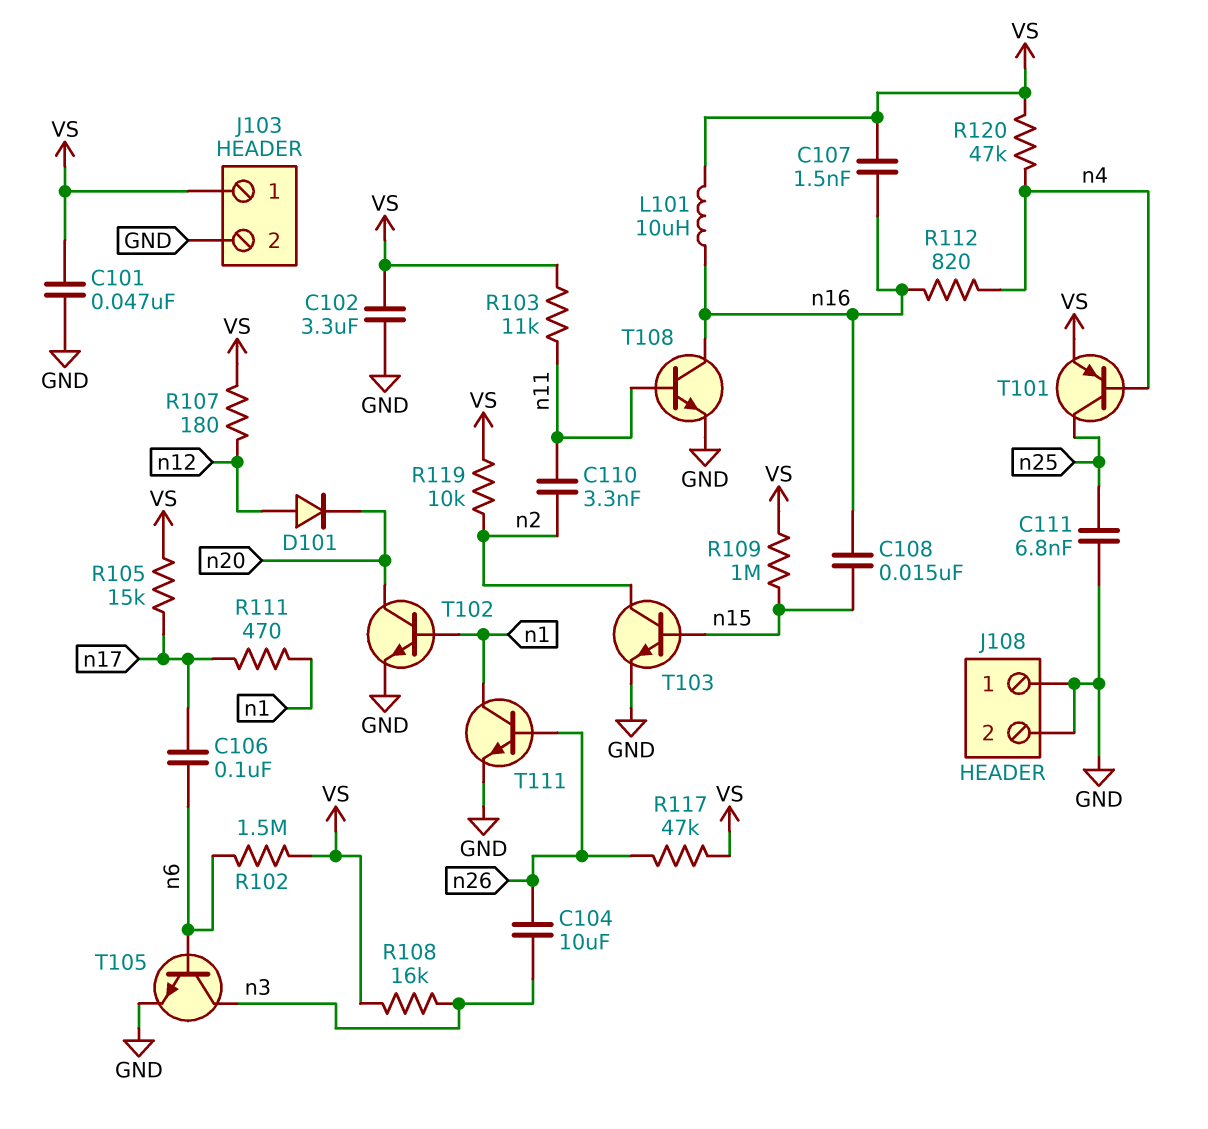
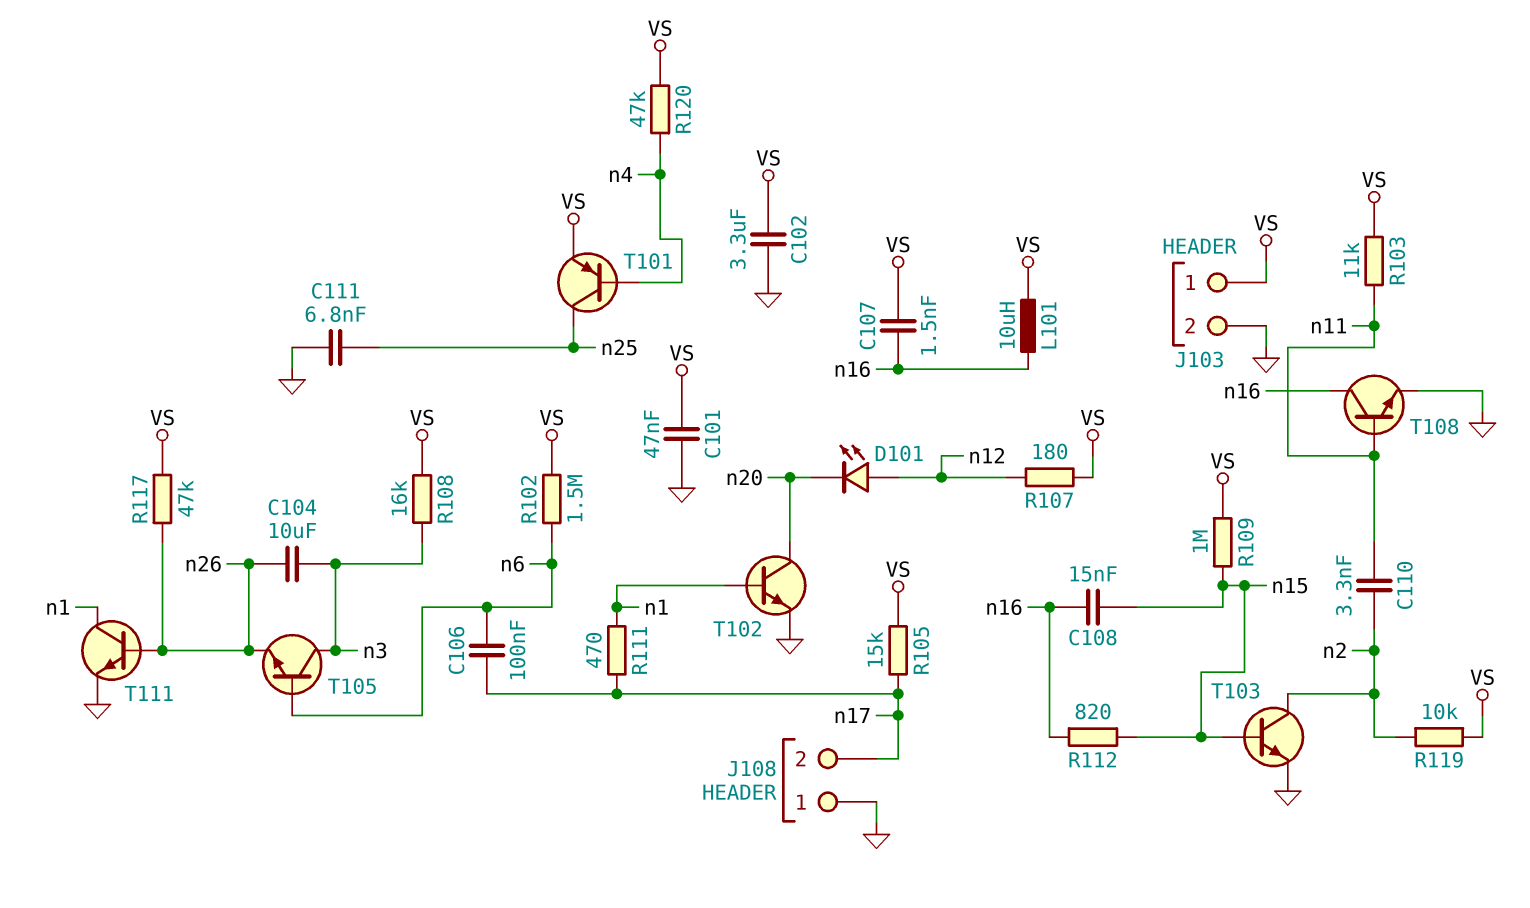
D101: diode (A n12, K n20) -> LED (A n12, K n20)
J108 pin 2: GND -> n17
R112: 820 (n4, n16) -> 820 (n15, n16)
T105: NPN (B n6, C n3, E GND) -> NPN (B n6, C n3, E n26)

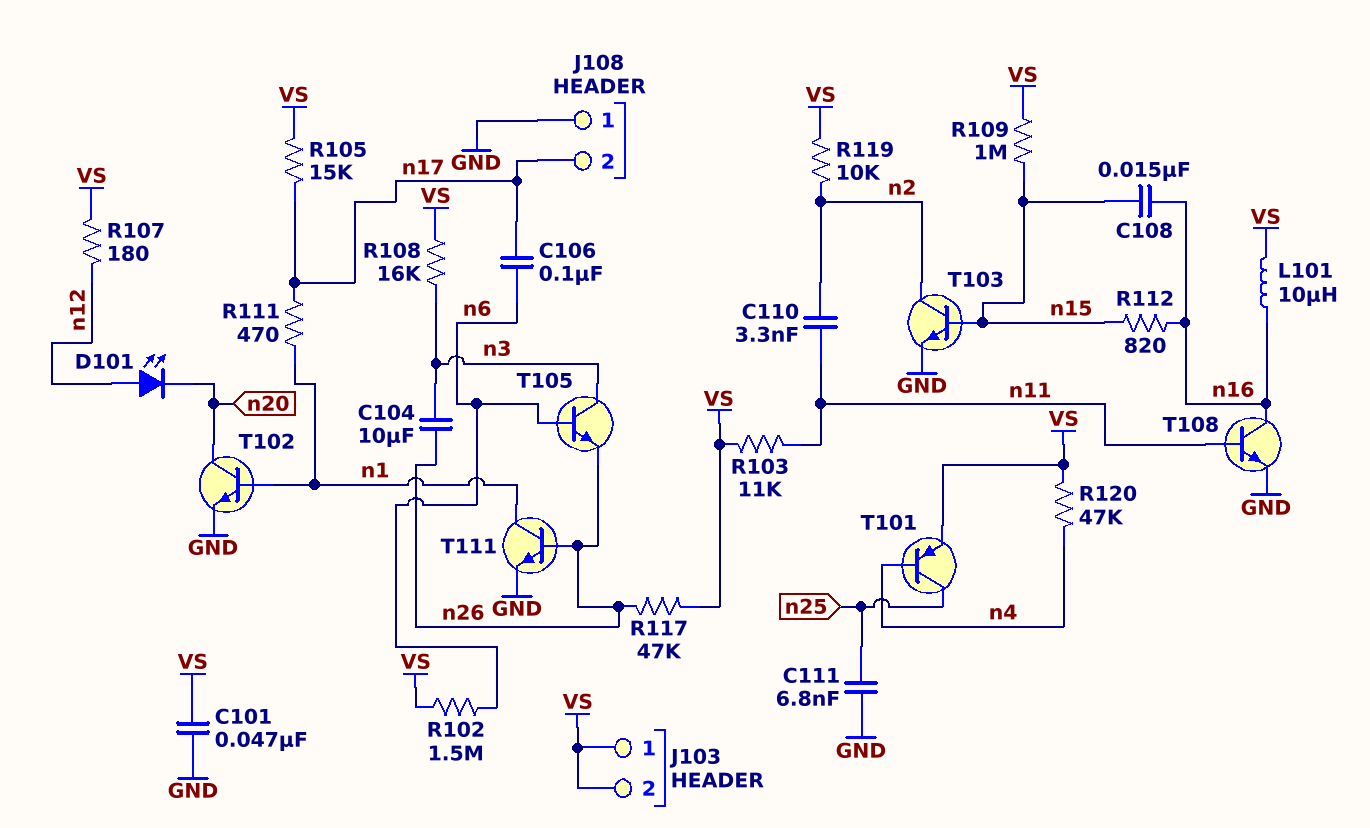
C102: 3.3uF (GND, VS) -> none
C107: 1.5nF (VS, n16) -> none
J103 pin 2: GND -> VS

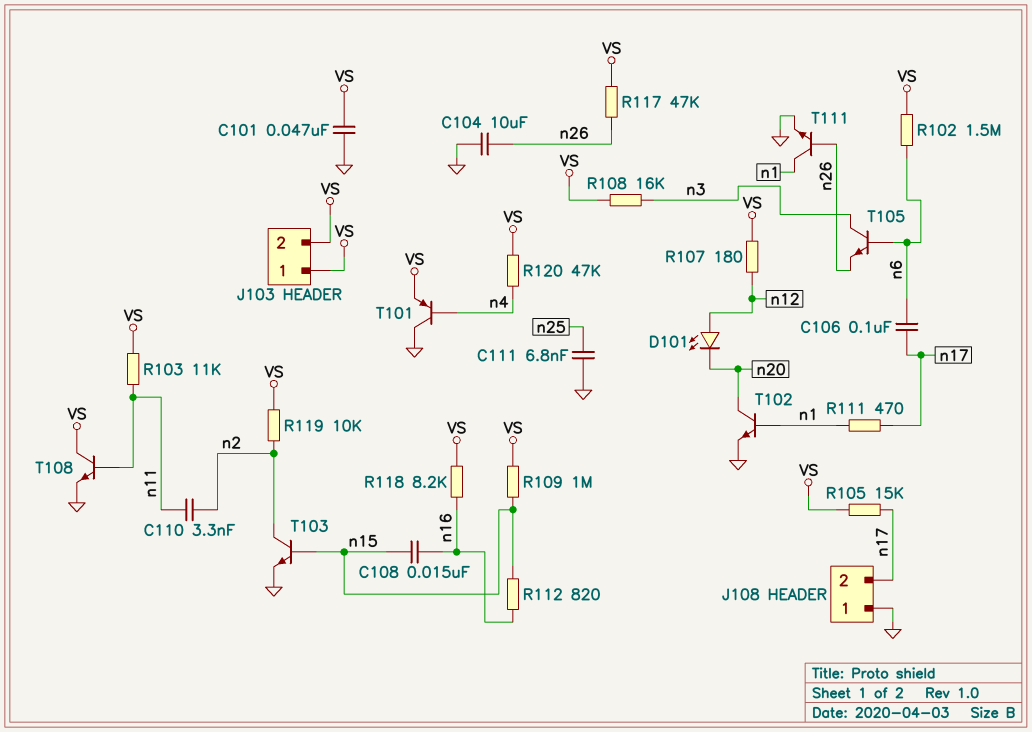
C104: 10uF (n3, n26) -> 10uF (GND, n26)
L101: 10uH (VS, n16) -> none
R118: none -> 8.2k (VS, n16)
T101: PNP (B n4, C n25, E VS) -> PNP (B n4, C GND, E VS)
T108: NPN (B n11, C n16, E GND) -> NPN (B n11, C VS, E GND)

